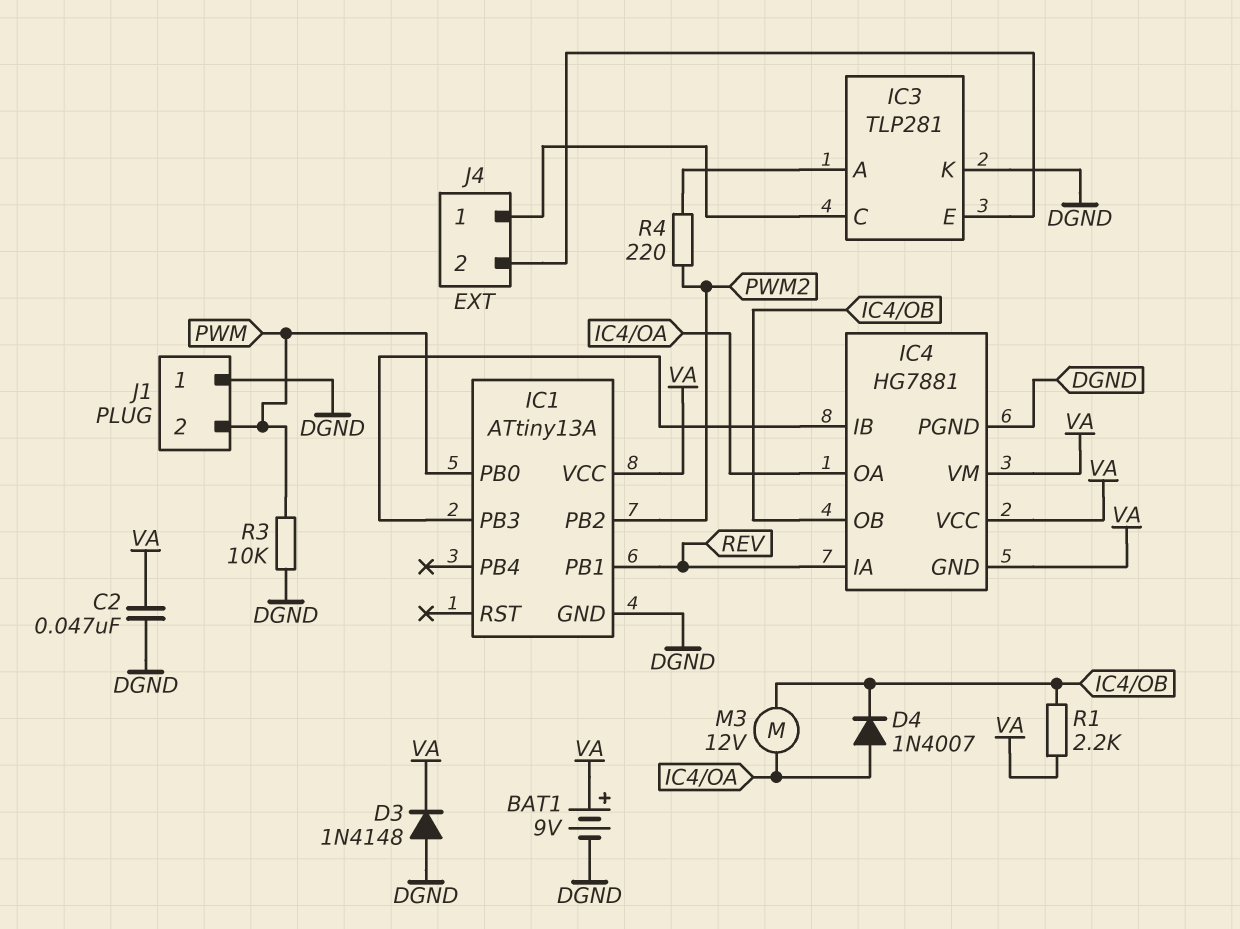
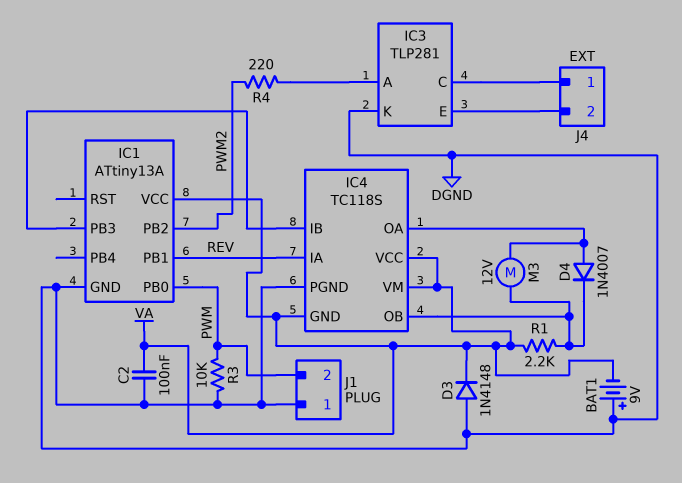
BAT1: 9V (plus VA, minus DGND) -> 9V (plus DGND, minus VA)
C2: 47nF (DGND, VA) -> 100nF (DGND, VA)
IC4: HG7881 -> TC118S

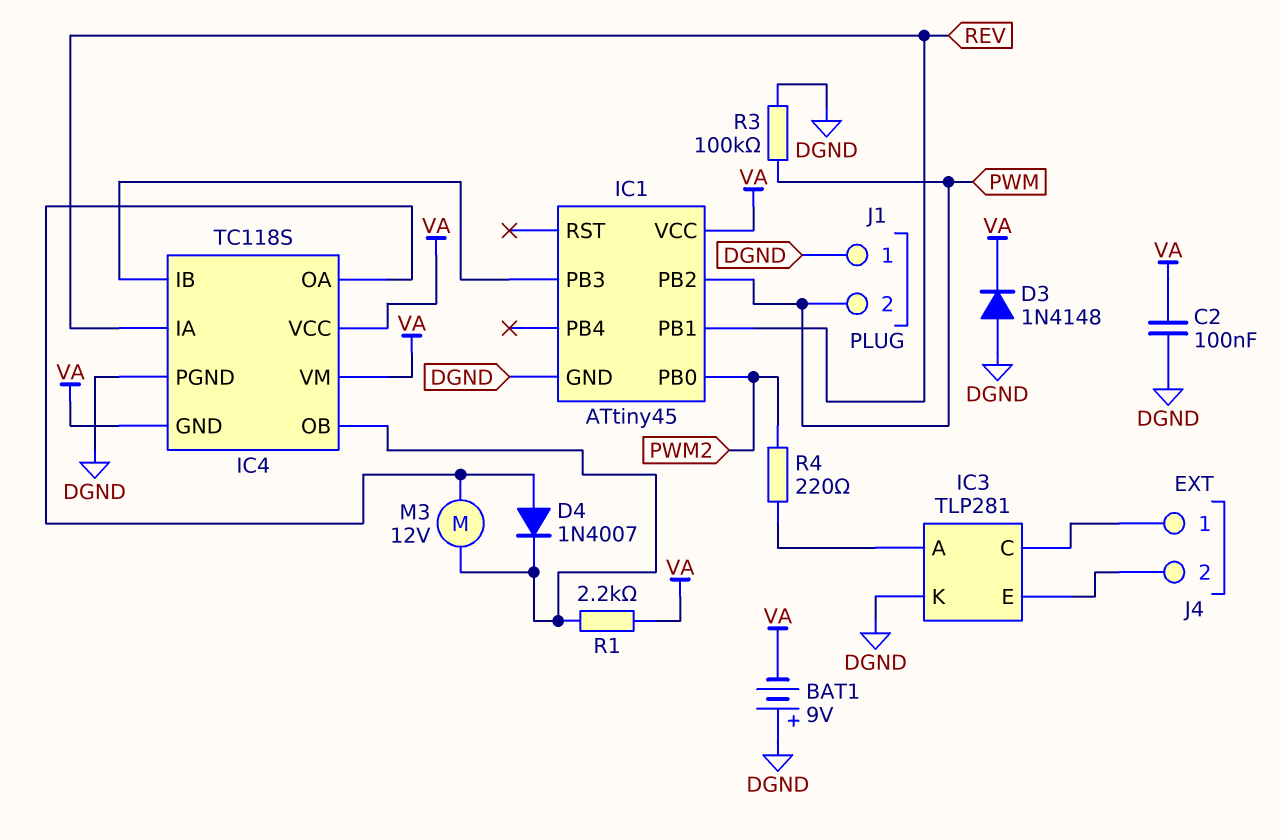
IC1: ATtiny13A -> ATtiny45
IC1 pin PB0: PWM -> PWM2
IC1 pin PB2: PWM2 -> PWM
R3: 10k (DGND, PWM) -> 100k (DGND, PWM)

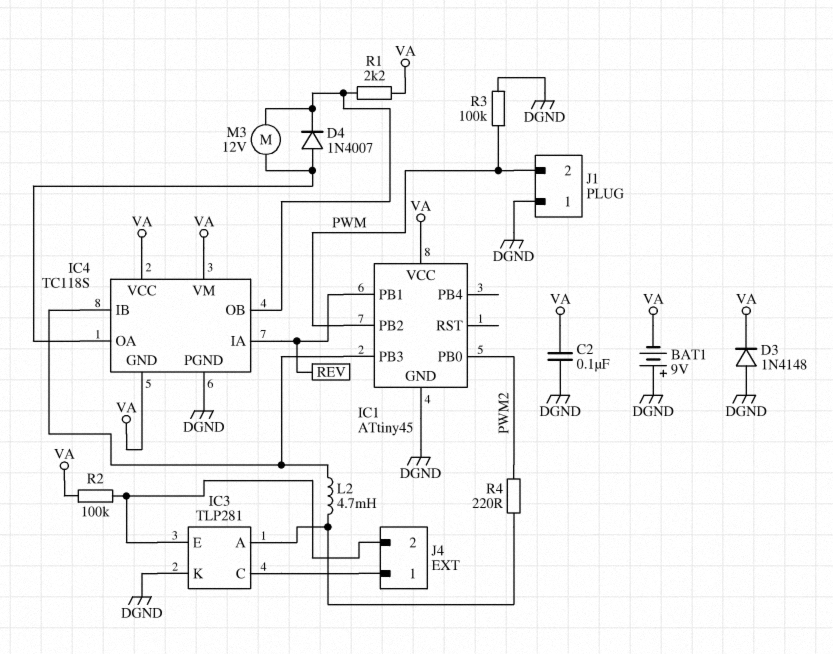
L2: none -> 4.7mH (IC1/PB3, IC3/A)
R2: none -> 100k (IC3/E, VA)

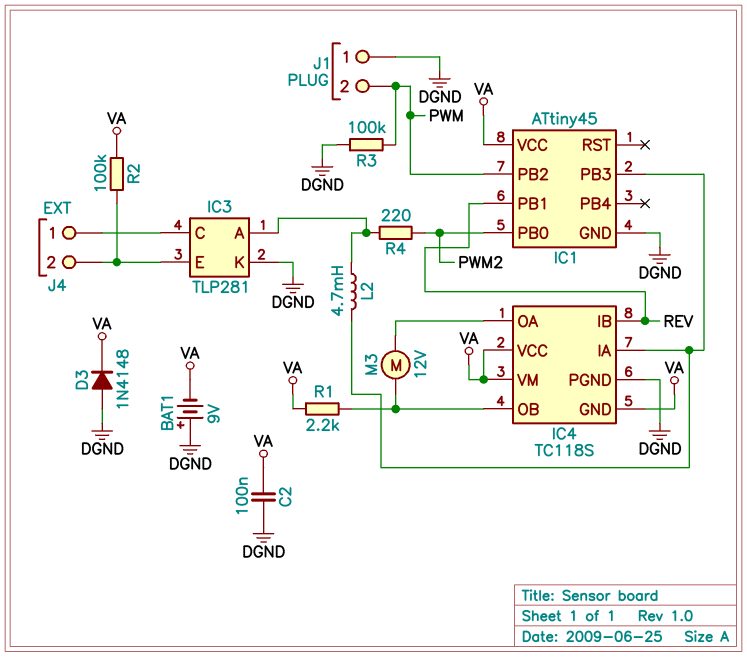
D4: diode 1N4007 (A IC4/OA, K IC4/OB) -> none
IC4 pin IA: REV -> IC1/PB3
IC4 pin IB: IC1/PB3 -> REV

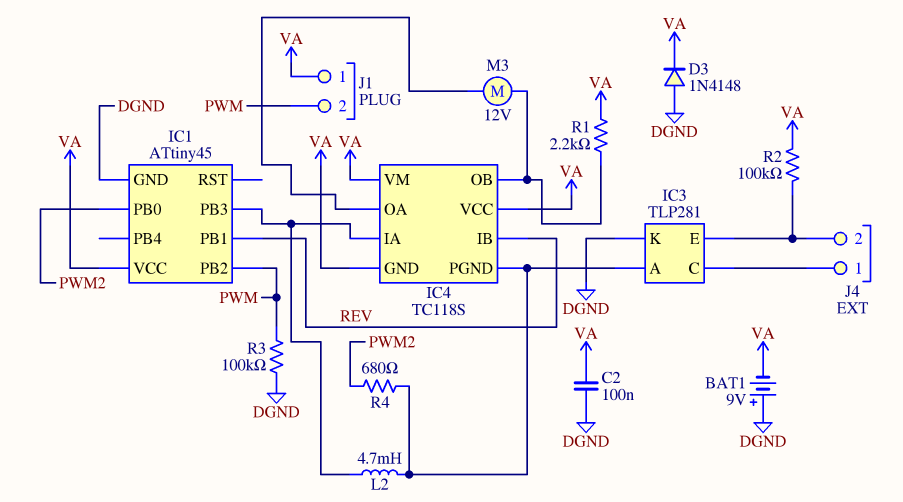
IC4 pin PGND: DGND -> IC3/A
J1 pin 1: DGND -> VA
R4: 220 (IC3/A, PWM2) -> 680 (IC3/A, PWM2)

